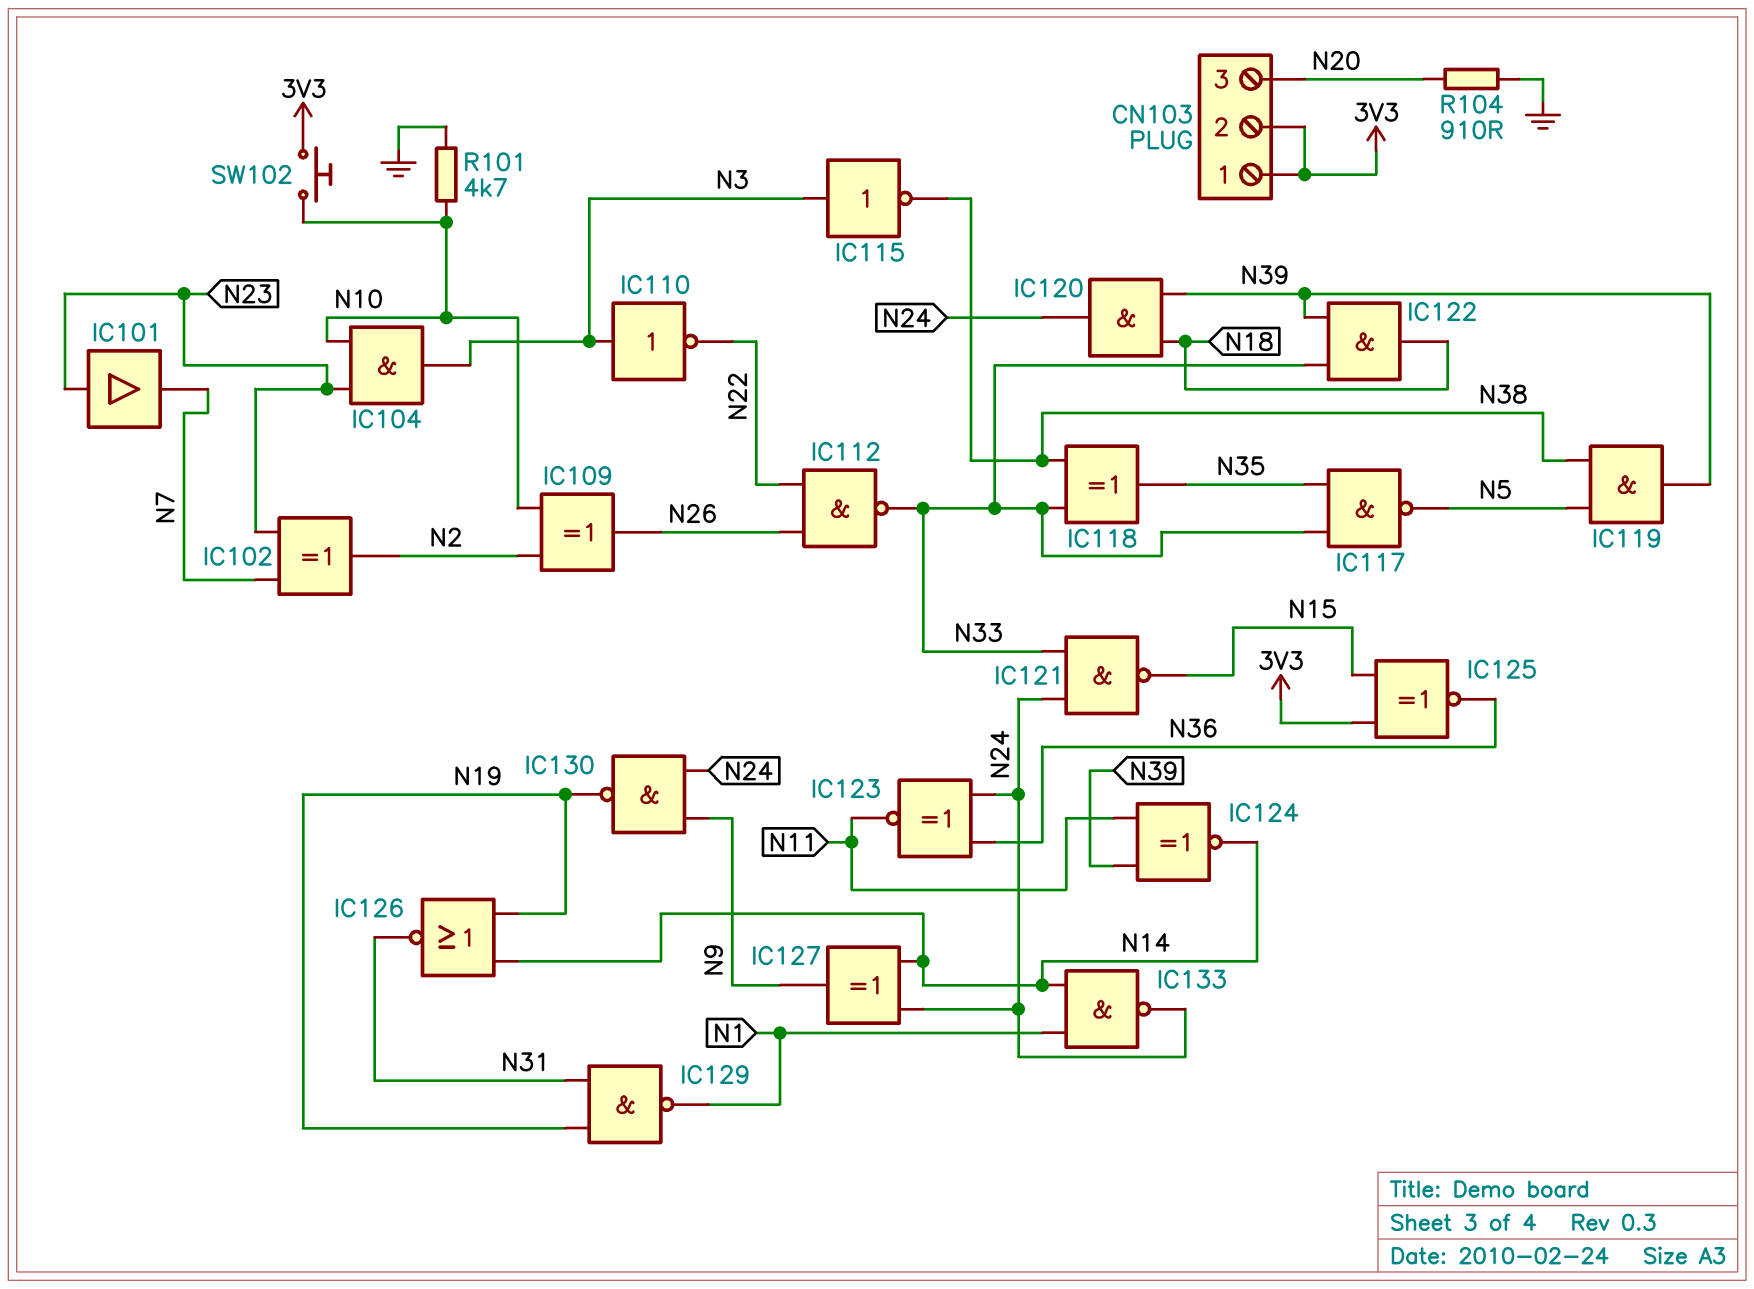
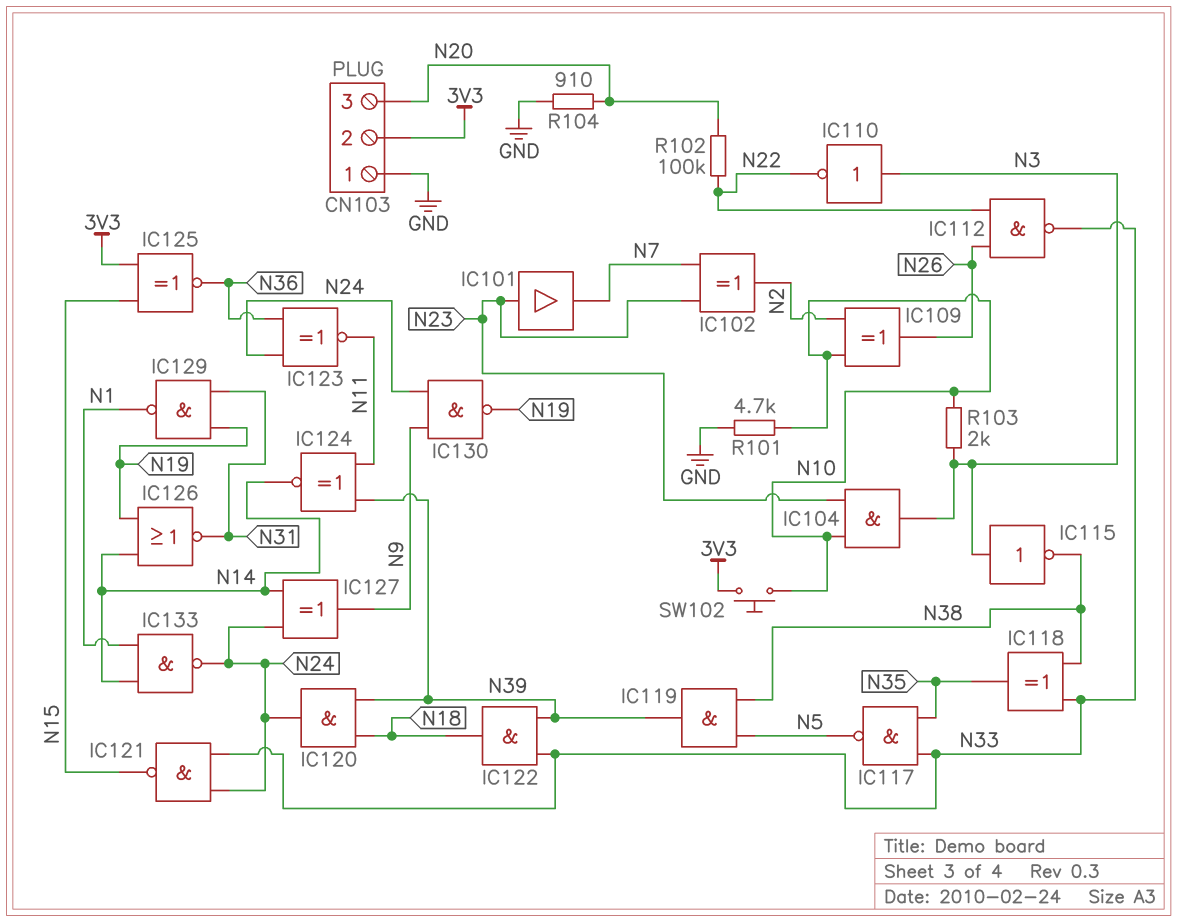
CN103 pin 1: 3V3 -> GND
R102: none -> 100k (N20, N22)
R103: none -> 2k (N3, N10)

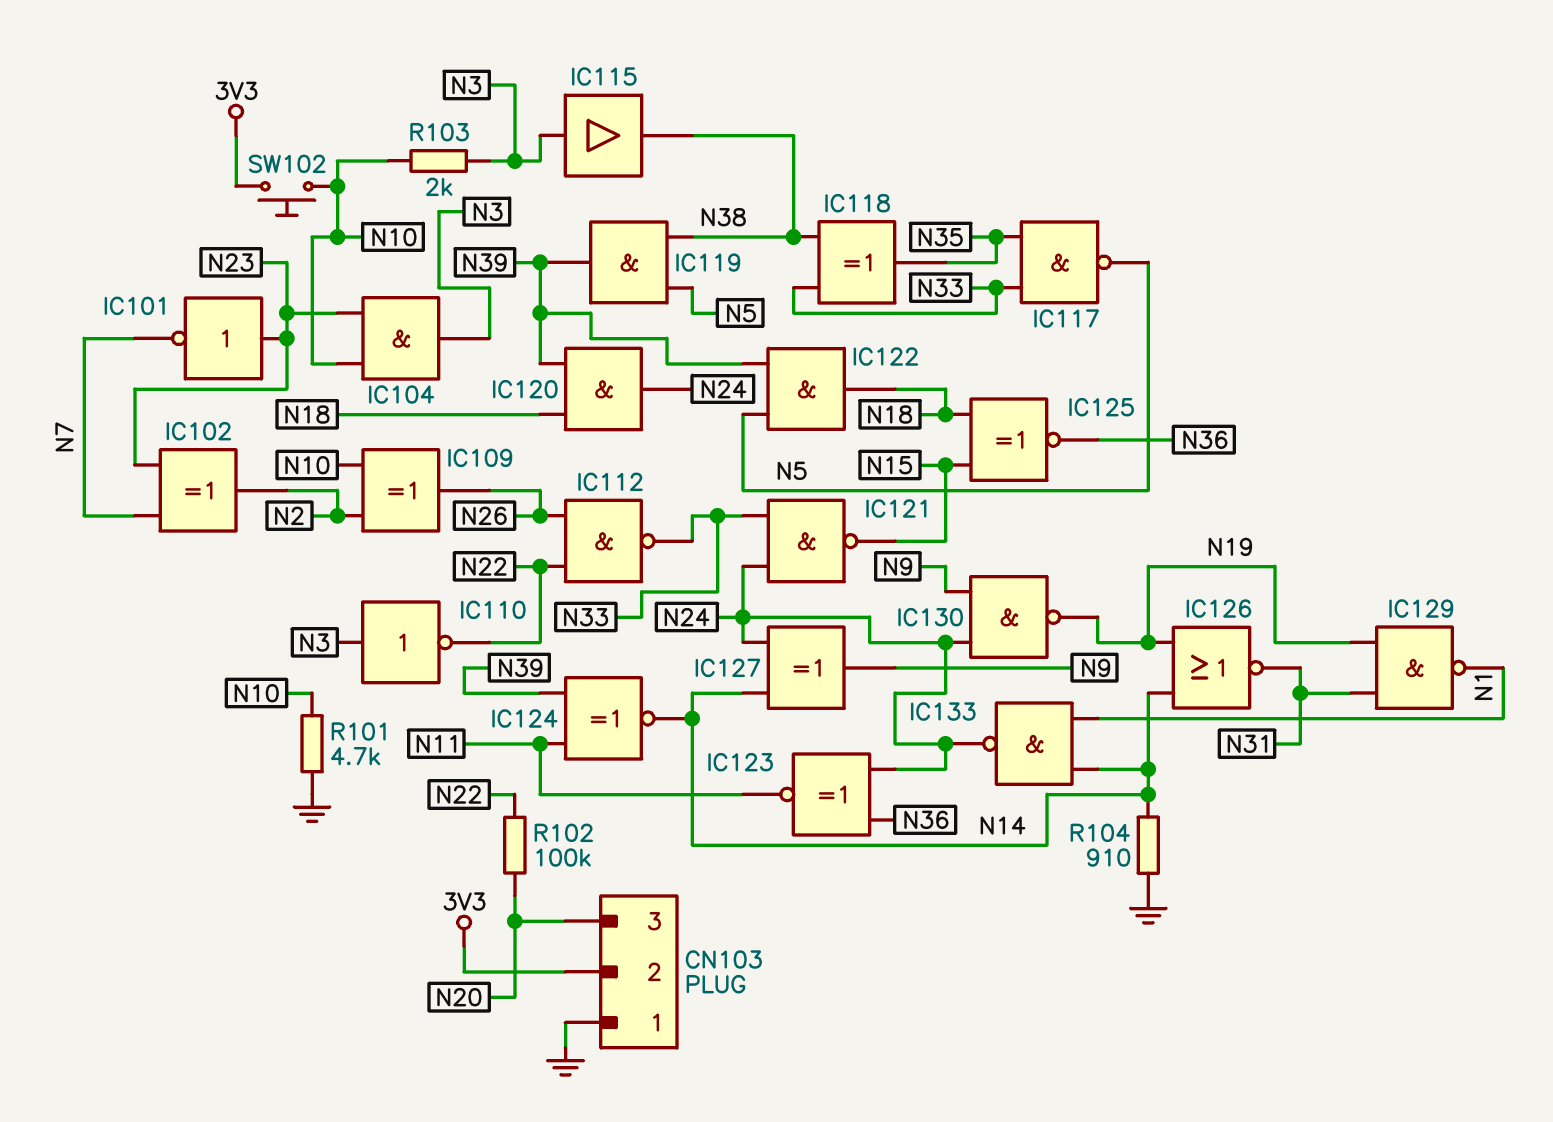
IC101: buffer (in N23, out N7) -> NOT (in N23, out N7)
IC115: NOT (in N3, out N38) -> buffer (in N3, out N38)
IC122: AND (in N33, in N39, out N18) -> AND (in N5, in N39, out N18)
IC125: XNOR (in 3V3, in N15, out N36) -> XNOR (in N15, in N18, out N36)
R104: 910 (GND, N20) -> 910 (GND, N14)

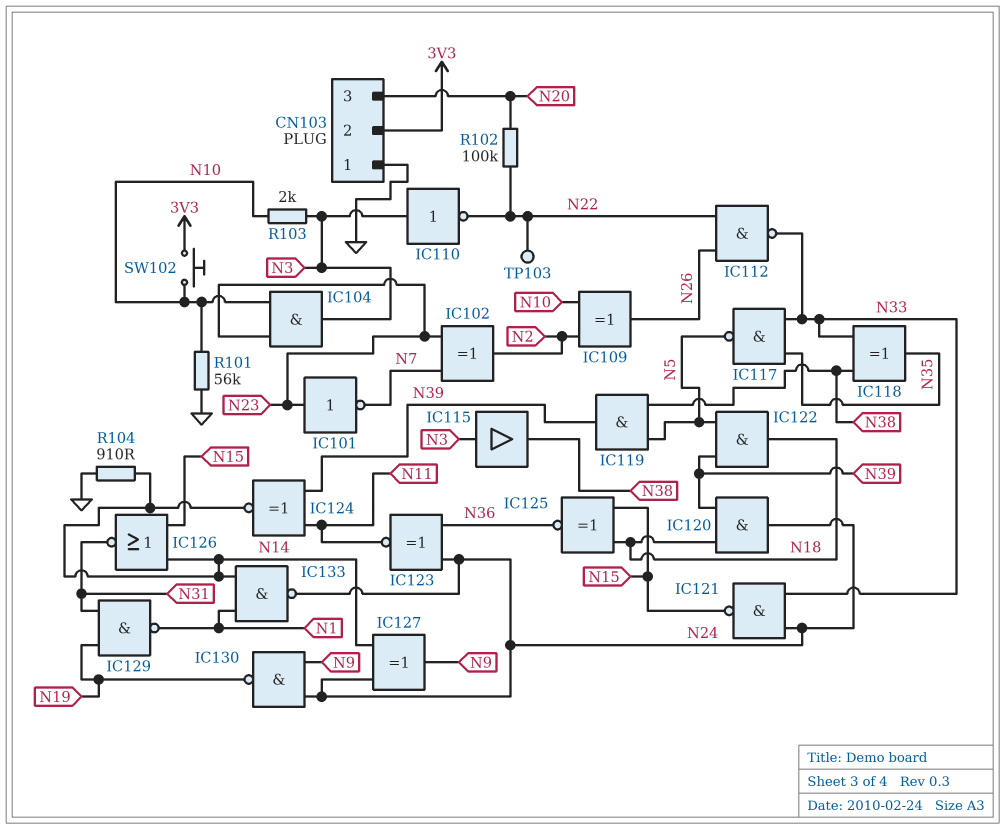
IC126: NOR (in N14, in N19, out N31) -> NOR (in N14, in N15, out N31)
R101: 4.7k (GND, N10) -> 56k (GND, N10)
TP103: none -> test point (N22)

